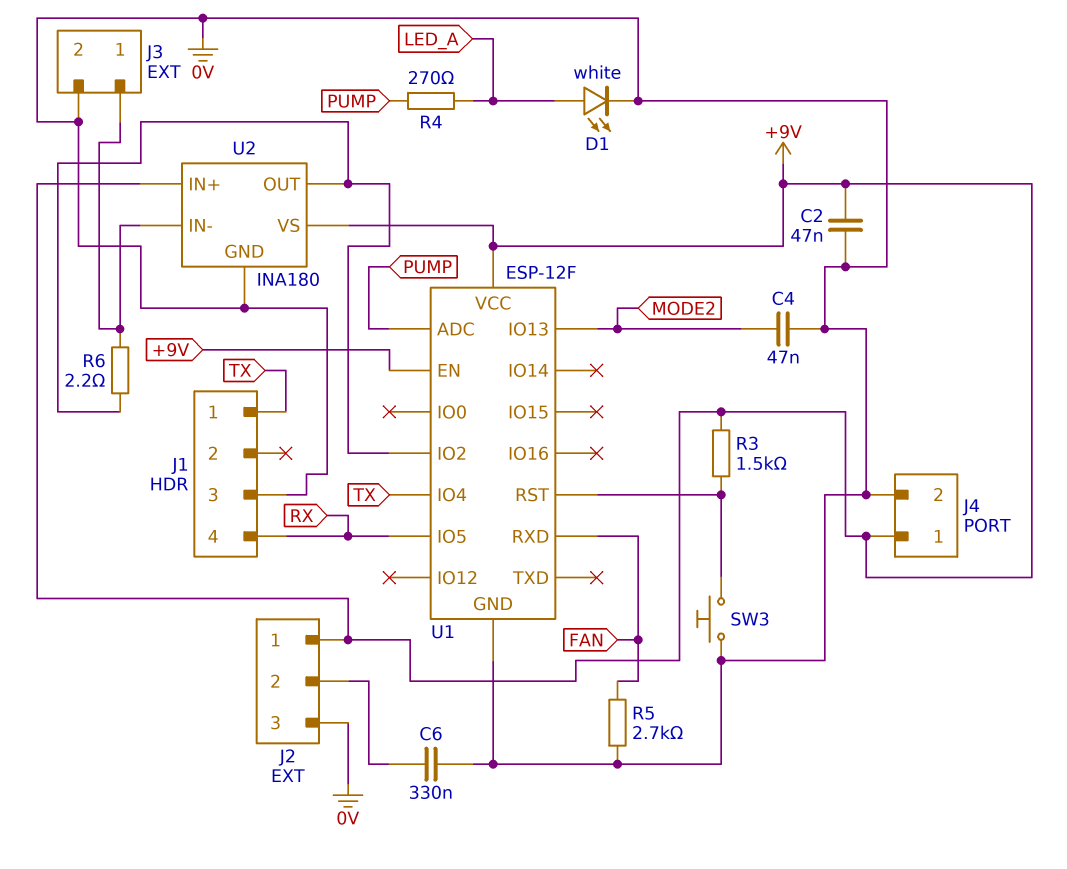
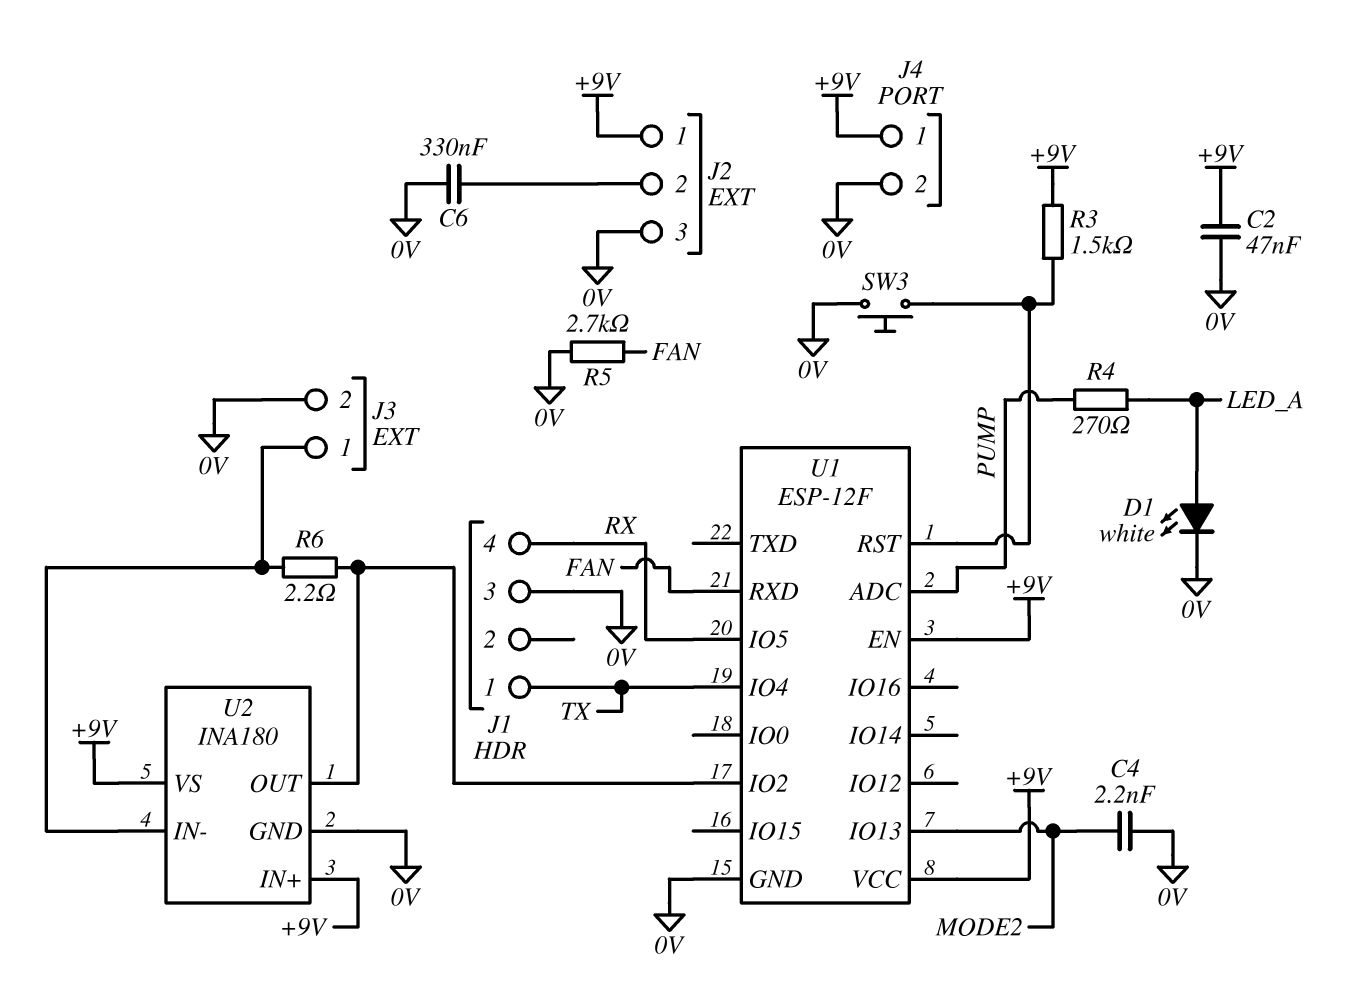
C4: 47nF (0V, MODE2) -> 2.2nF (0V, MODE2)

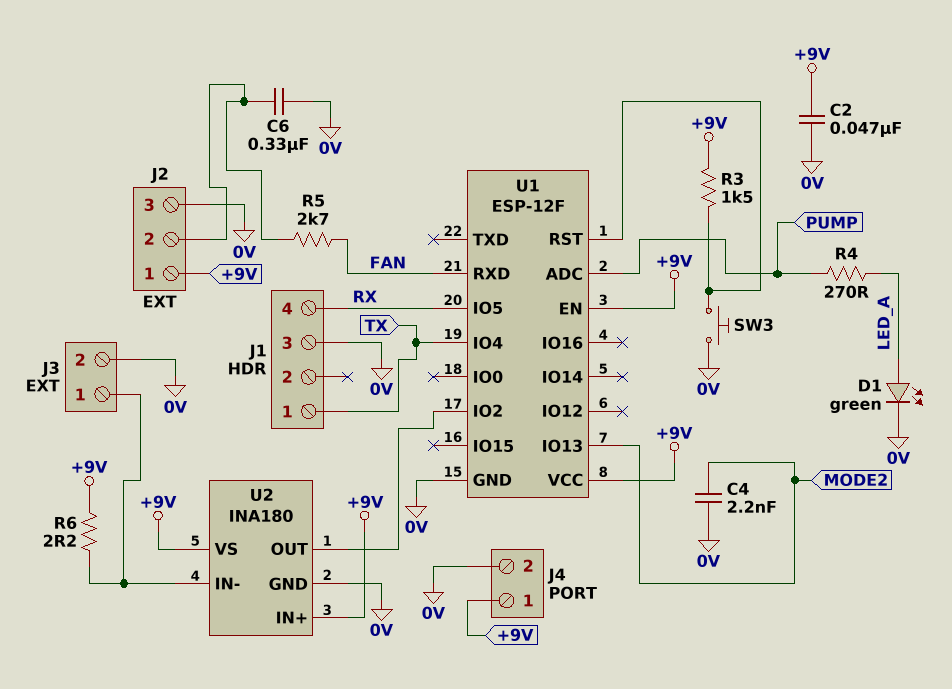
D1: LED white (A LED_A, K 0V) -> LED green (A LED_A, K 0V)
R5: 2.7k (0V, FAN) -> 2.7k (FAN, J2/2)
R6: 2.2 (J3/1, U1/IO2) -> 2.2 (+9V, J3/1)

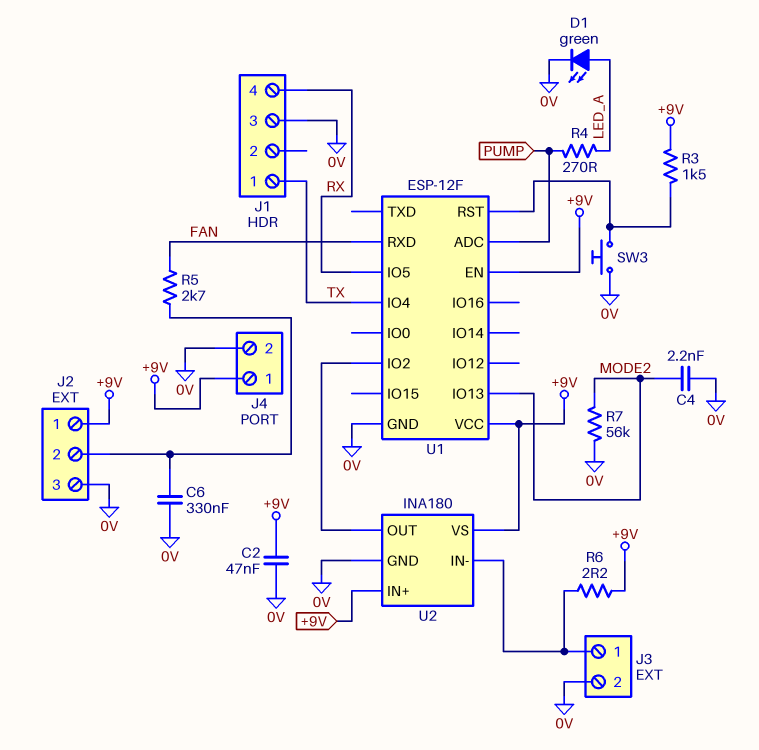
R7: none -> 56k (0V, MODE2)

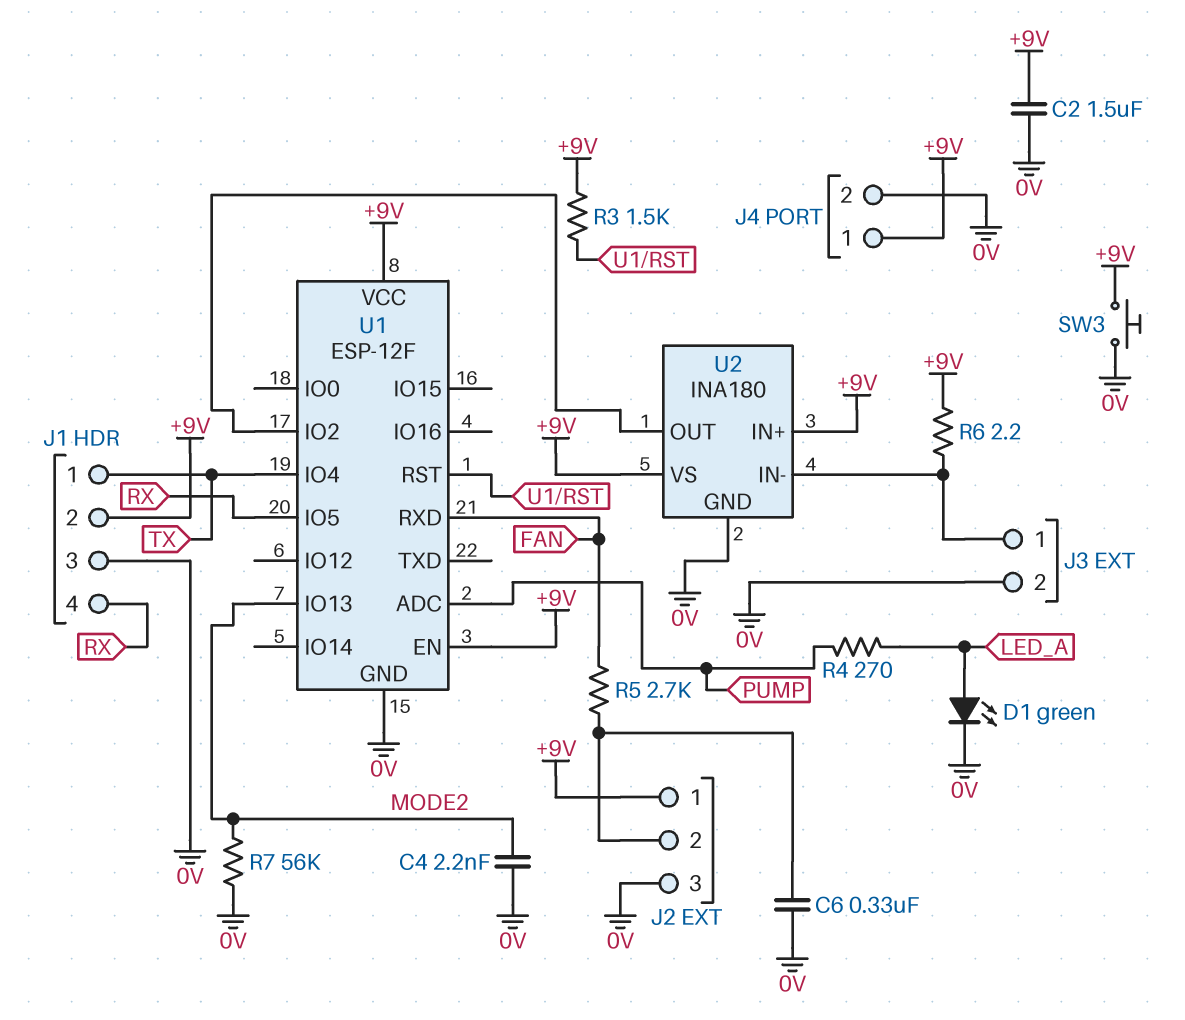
C2: 47nF (+9V, 0V) -> 1.5uF (+9V, 0V)
J1 pin 2: none -> +9V
SW3: button (0V, U1/RST) -> button (+9V, 0V)

